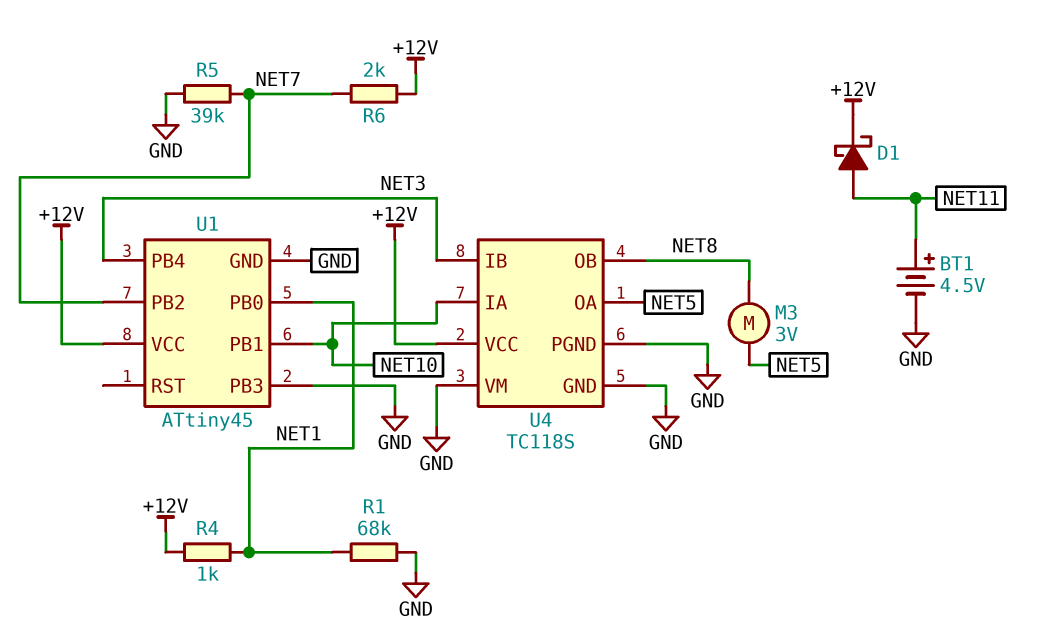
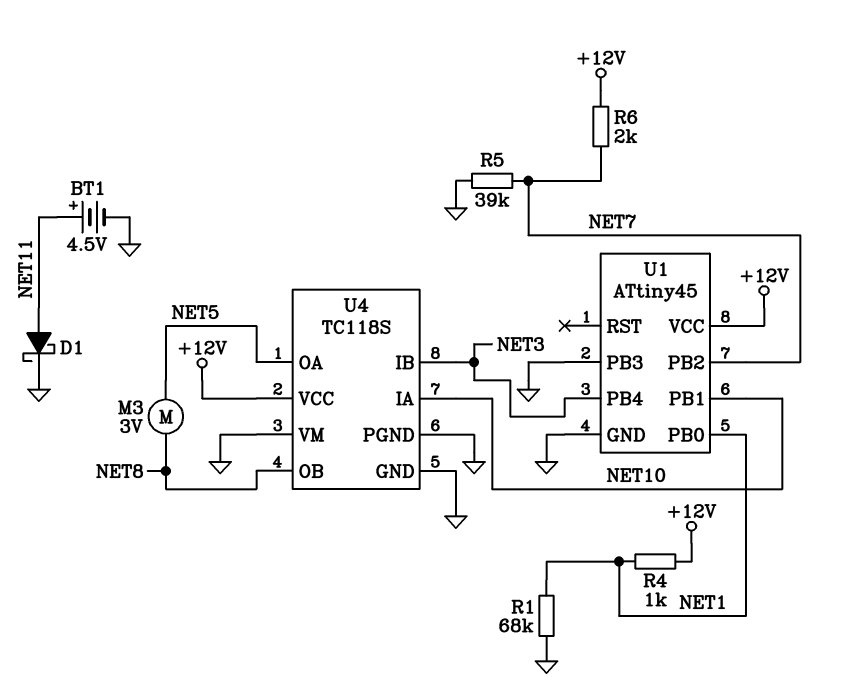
D1: schottky (A NET11, K +12V) -> schottky (A NET11, K GND)

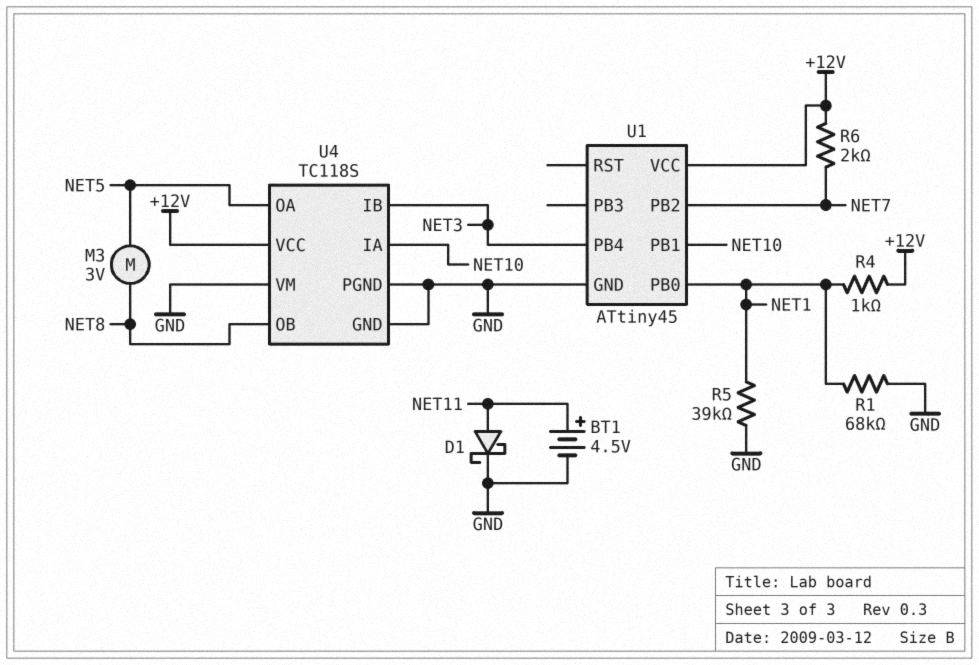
R5: 39k (GND, NET7) -> 39k (GND, NET1)
U1 pin PB3: GND -> none

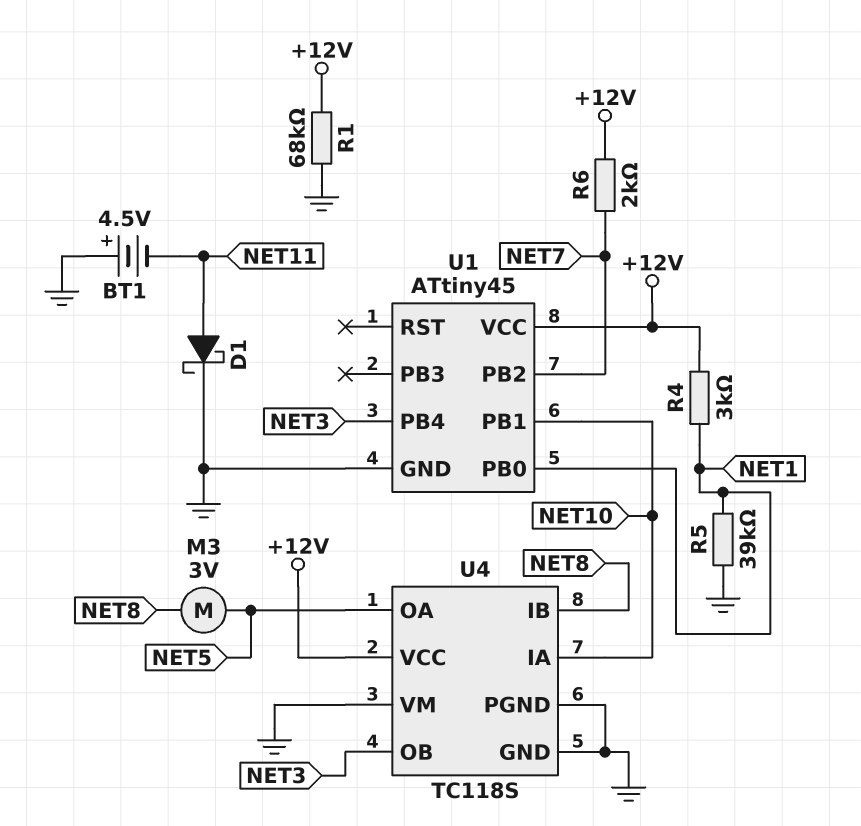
BT1: 4.5V (plus NET11, minus GND) -> 4.5V (plus GND, minus NET11)
R1: 68k (GND, NET1) -> 68k (+12V, GND)
R4: 1k (+12V, NET1) -> 3k (+12V, NET1)
U4 pin IB: NET3 -> NET8
U4 pin OB: NET8 -> NET3

